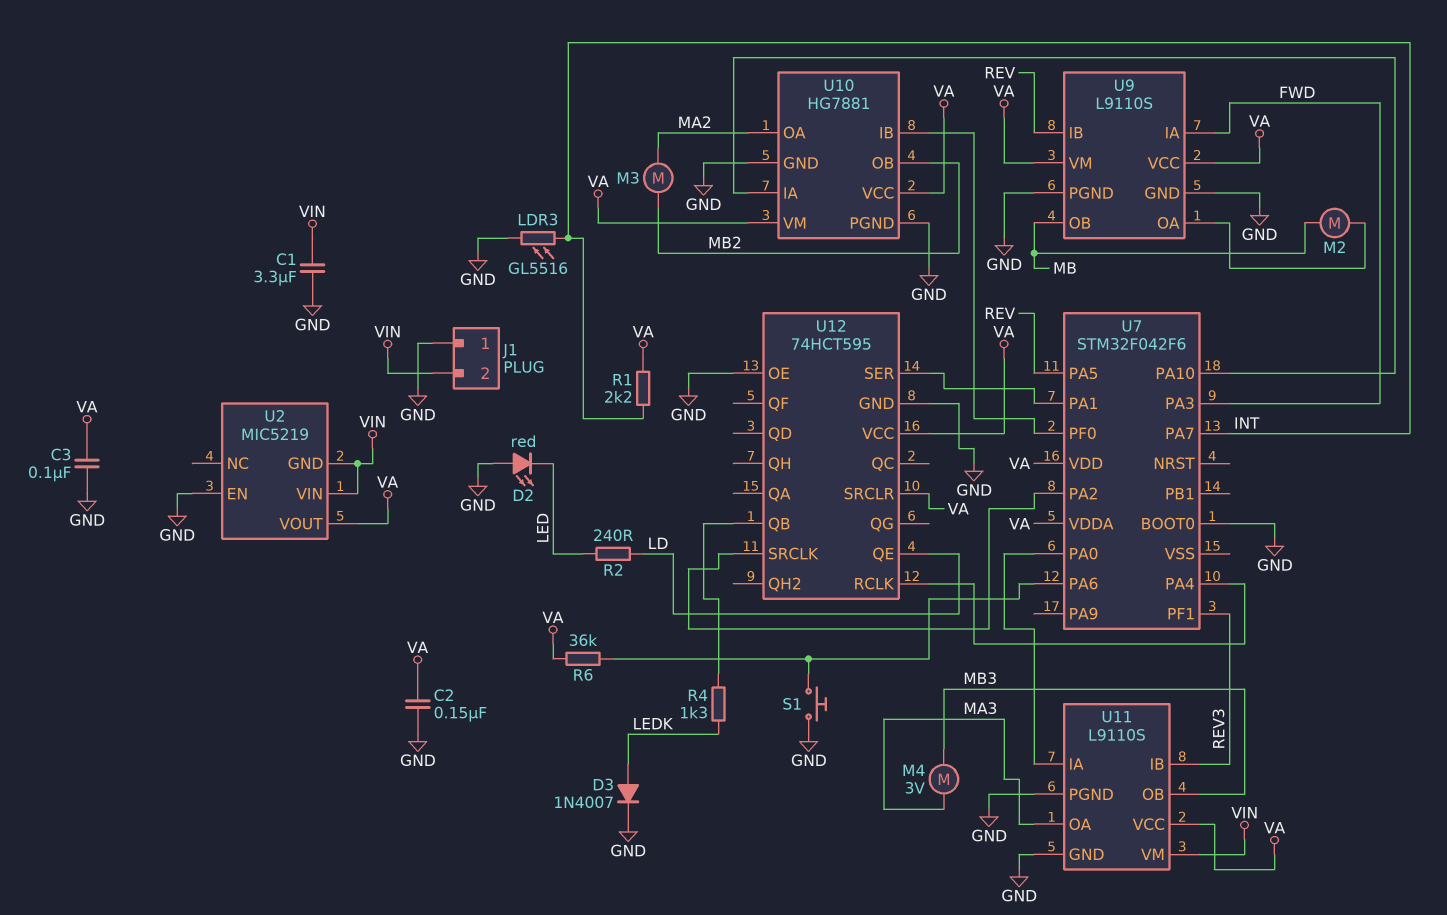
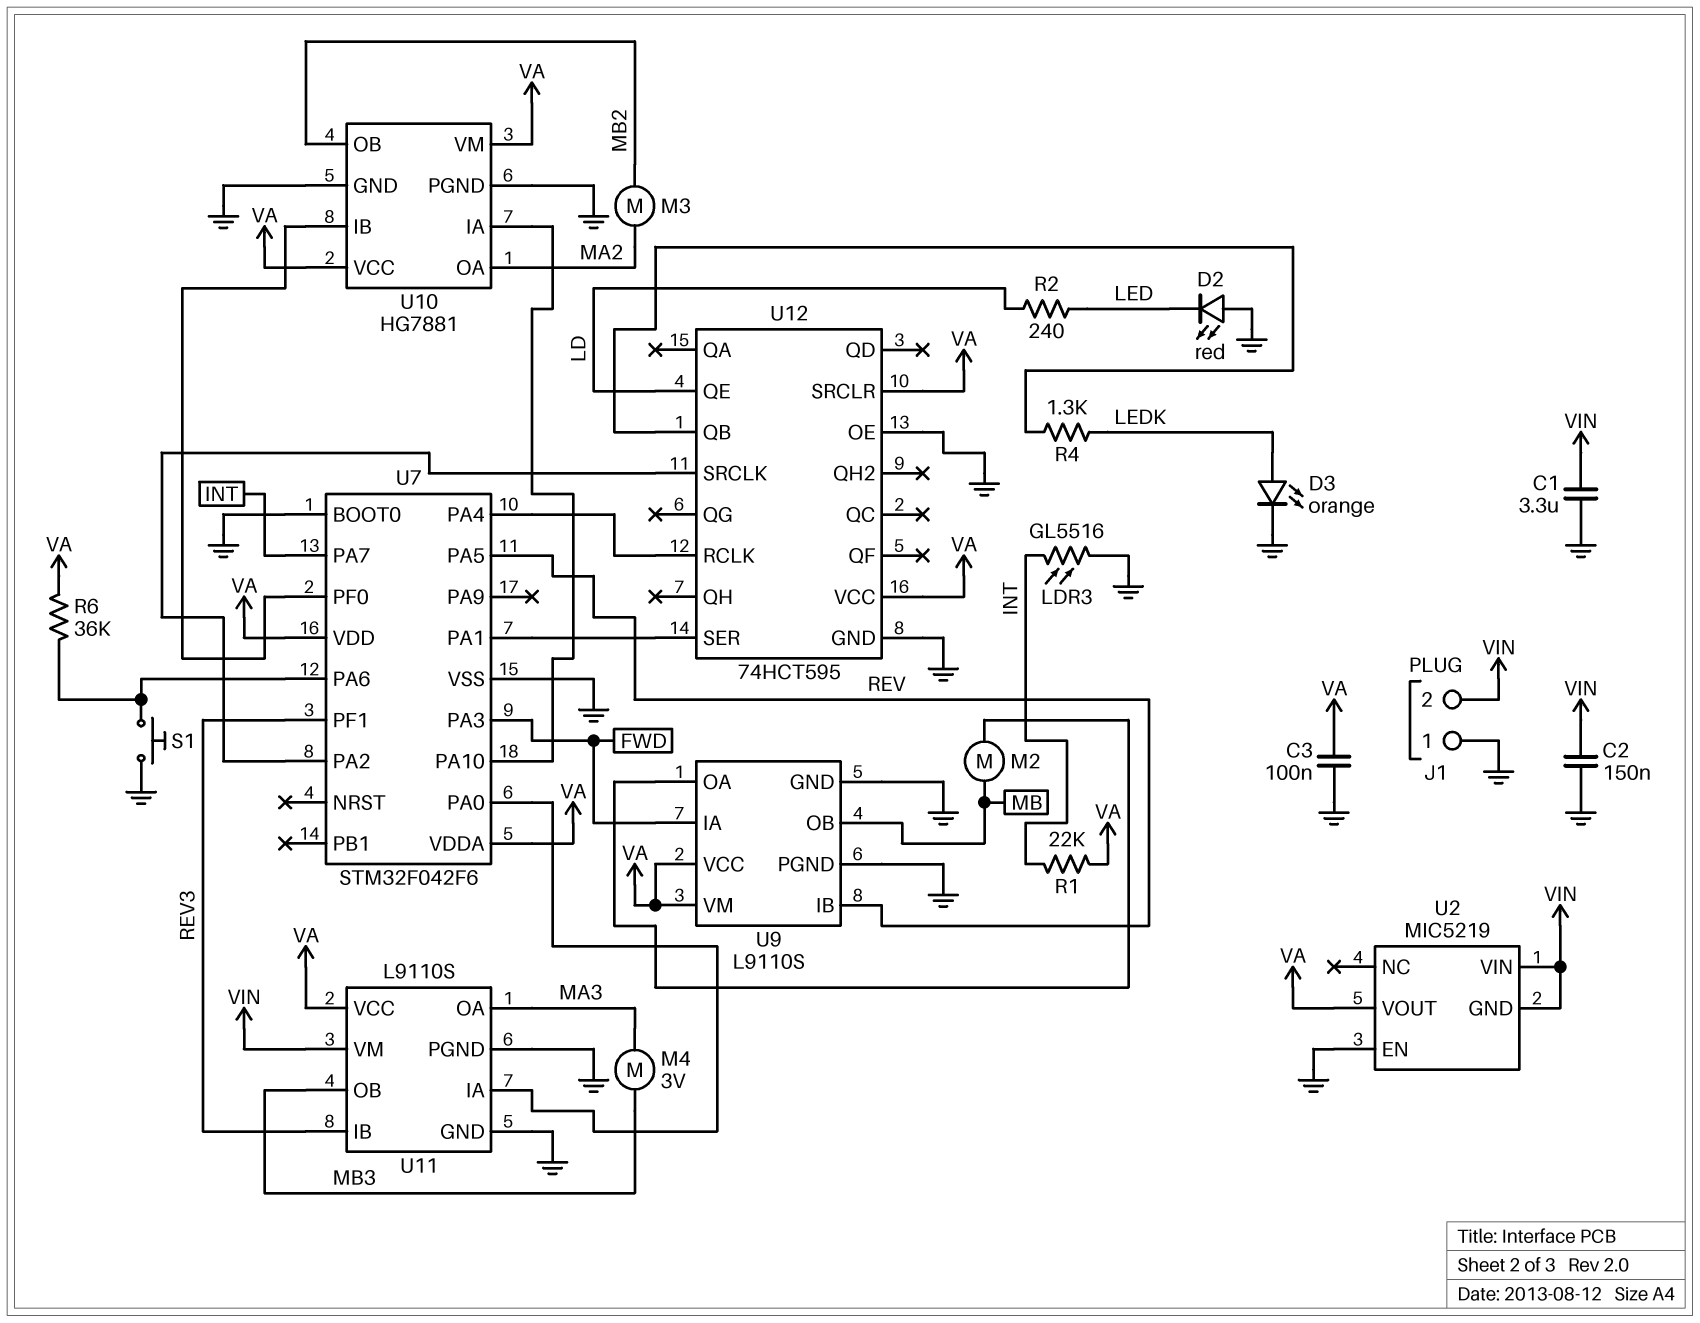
C2: 150nF (GND, VA) -> 150nF (GND, VIN)
D3: diode 1N4007 (A LEDK, K GND) -> LED orange (A LEDK, K GND)
R1: 2.2k (INT, VA) -> 22k (INT, VA)
U7 pin VSS: none -> GND

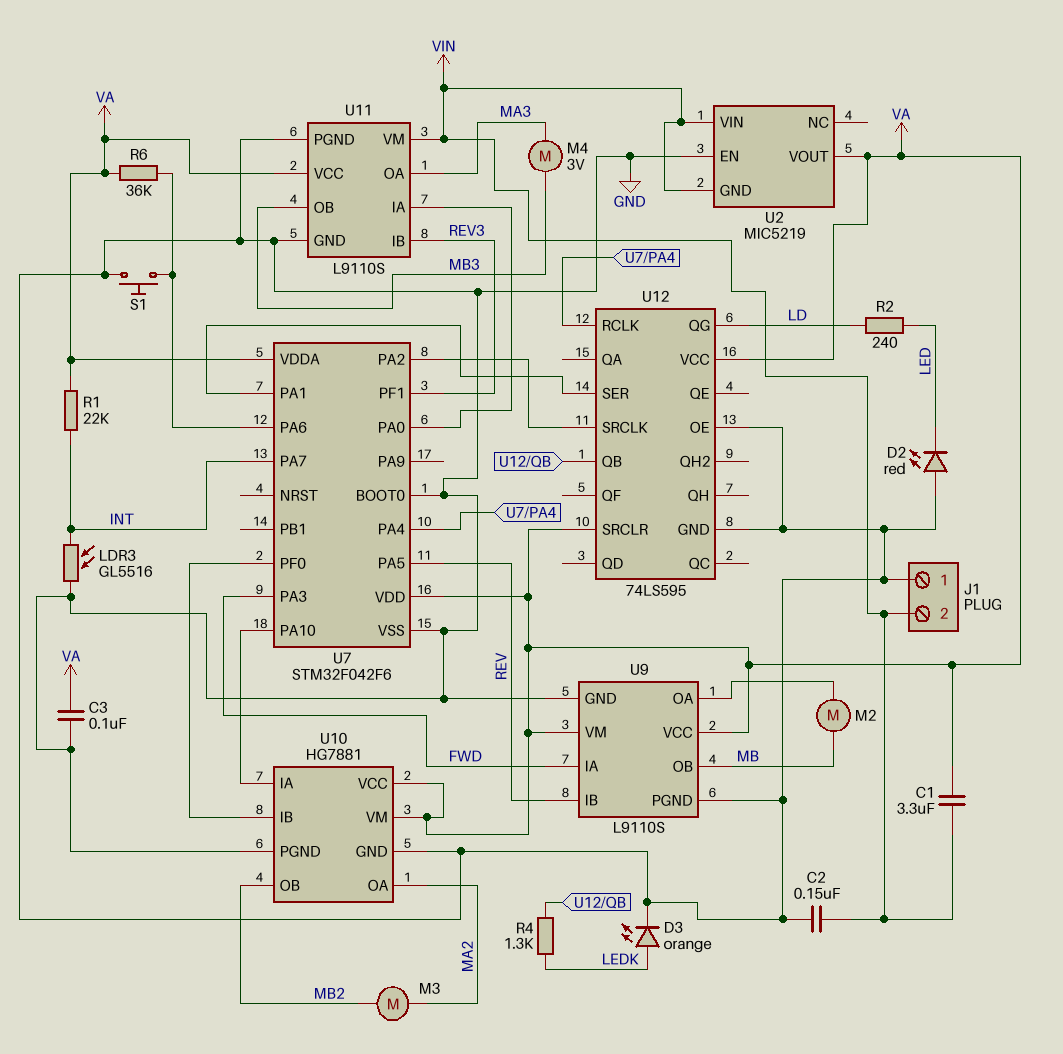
C1: 3.3uF (GND, VIN) -> 3.3uF (VA, VIN)
U12: 74HCT595 -> 74LS595
U12 pin QE: LD -> none
U12 pin QG: none -> LD

